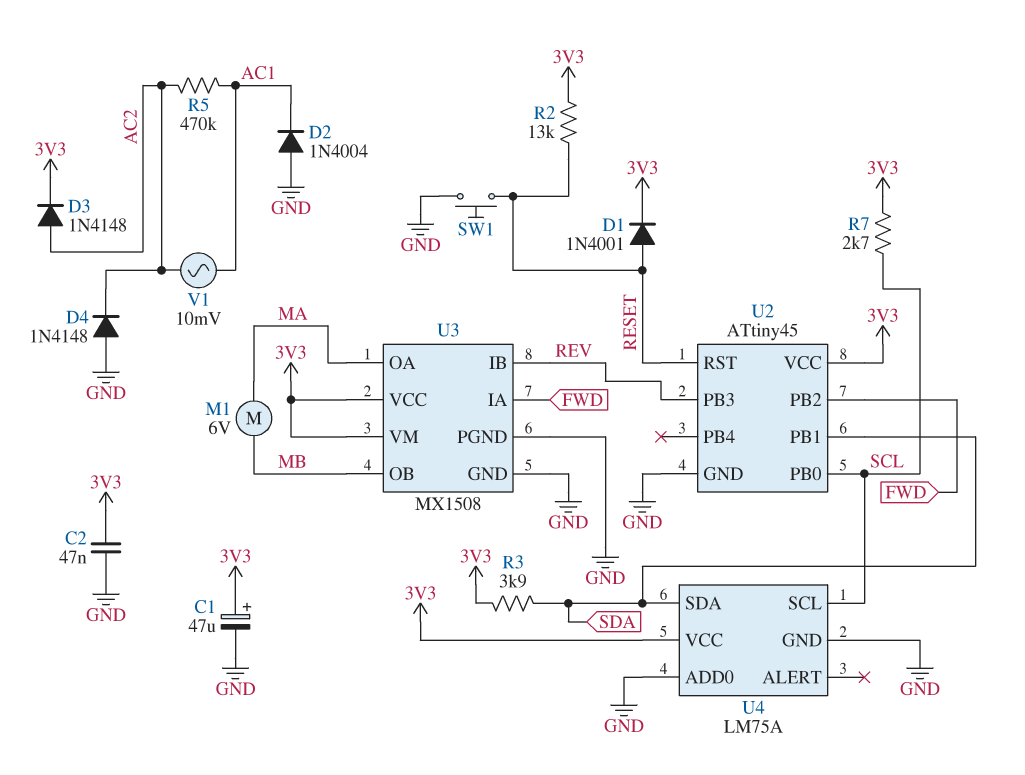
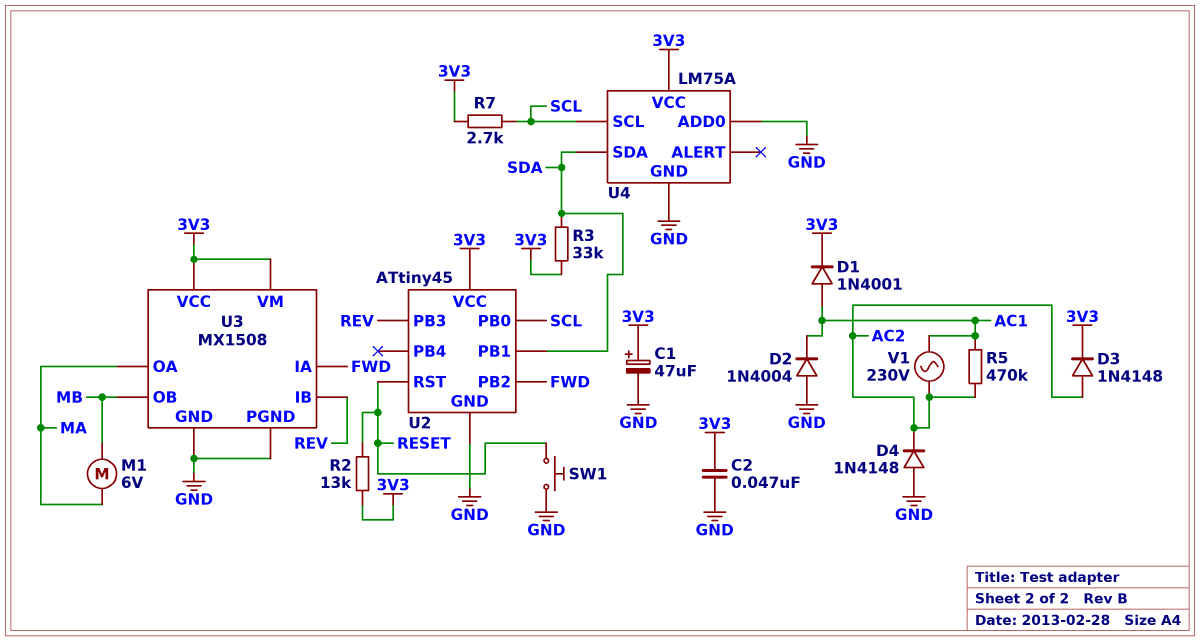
D1: diode 1N4001 (A RESET, K 3V3) -> diode 1N4001 (A AC1, K 3V3)
R3: 3.9k (3V3, SDA) -> 33k (3V3, SDA)
V1: AC 10mV (AC1, AC2) -> AC 230V (AC1, AC2)

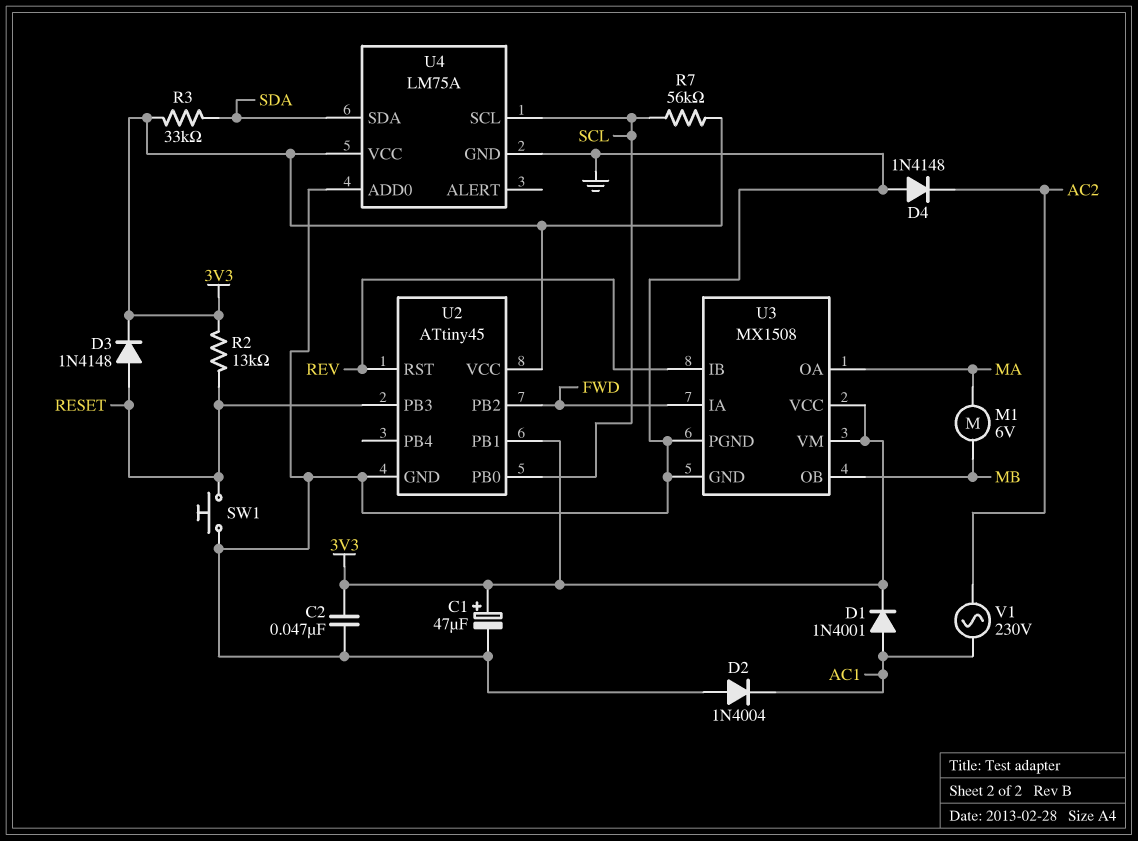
D3: diode 1N4148 (A AC2, K 3V3) -> diode 1N4148 (A RESET, K 3V3)
R5: 470k (AC1, AC2) -> none
R7: 2.7k (3V3, SCL) -> 56k (3V3, SCL)
U2 pin PB1: SDA -> 3V3
U2 pin PB3: REV -> RESET
U2 pin RST: RESET -> REV

